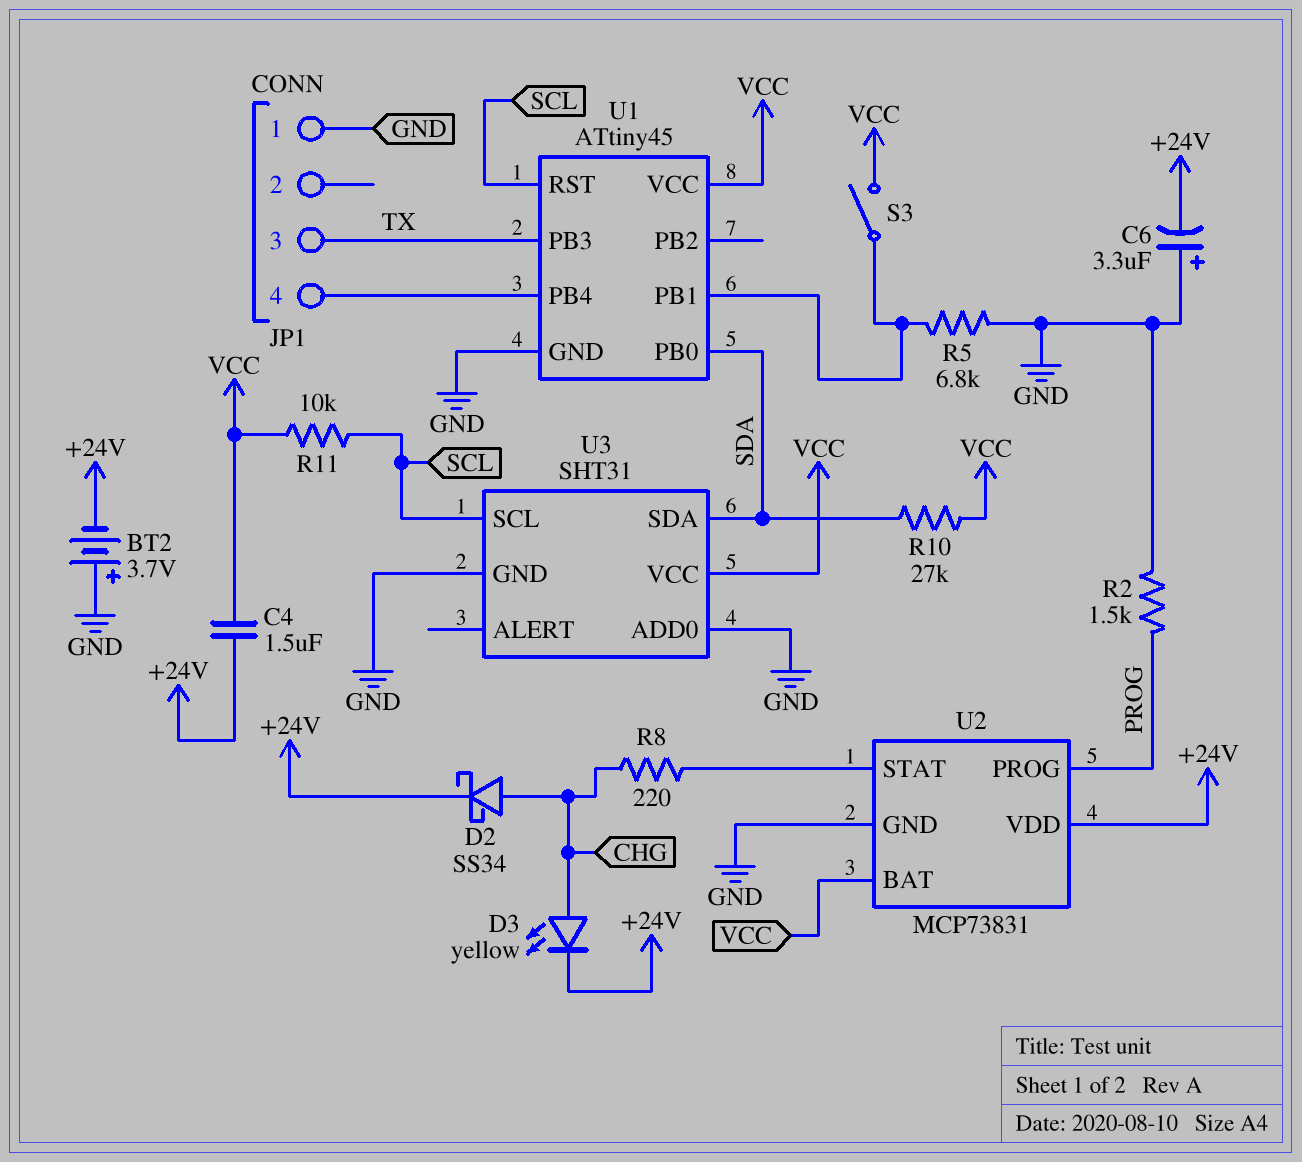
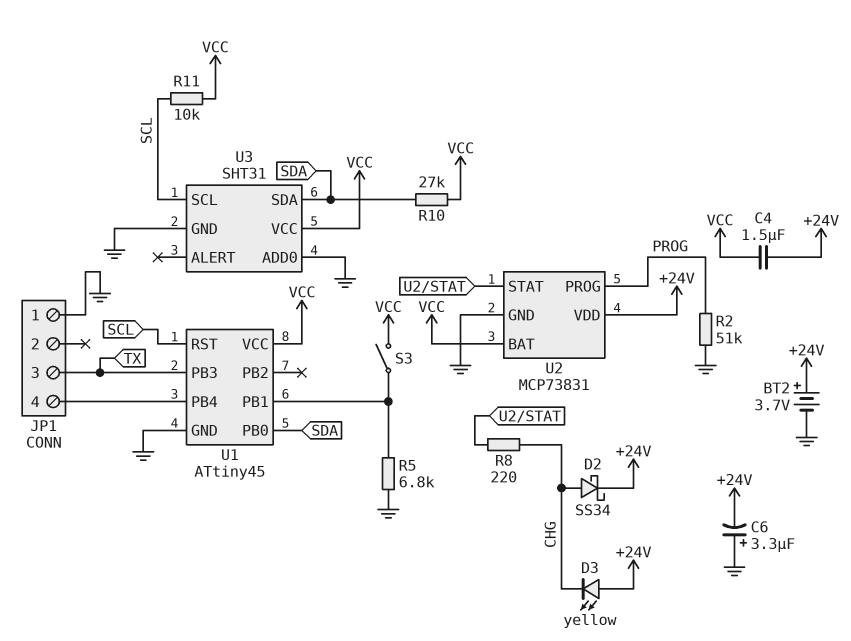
BT2: 3.7V (plus GND, minus +24V) -> 3.7V (plus +24V, minus GND)
D3: LED yellow (A CHG, K +24V) -> LED yellow (A +24V, K CHG)
R2: 1.5k (GND, PROG) -> 51k (GND, PROG)

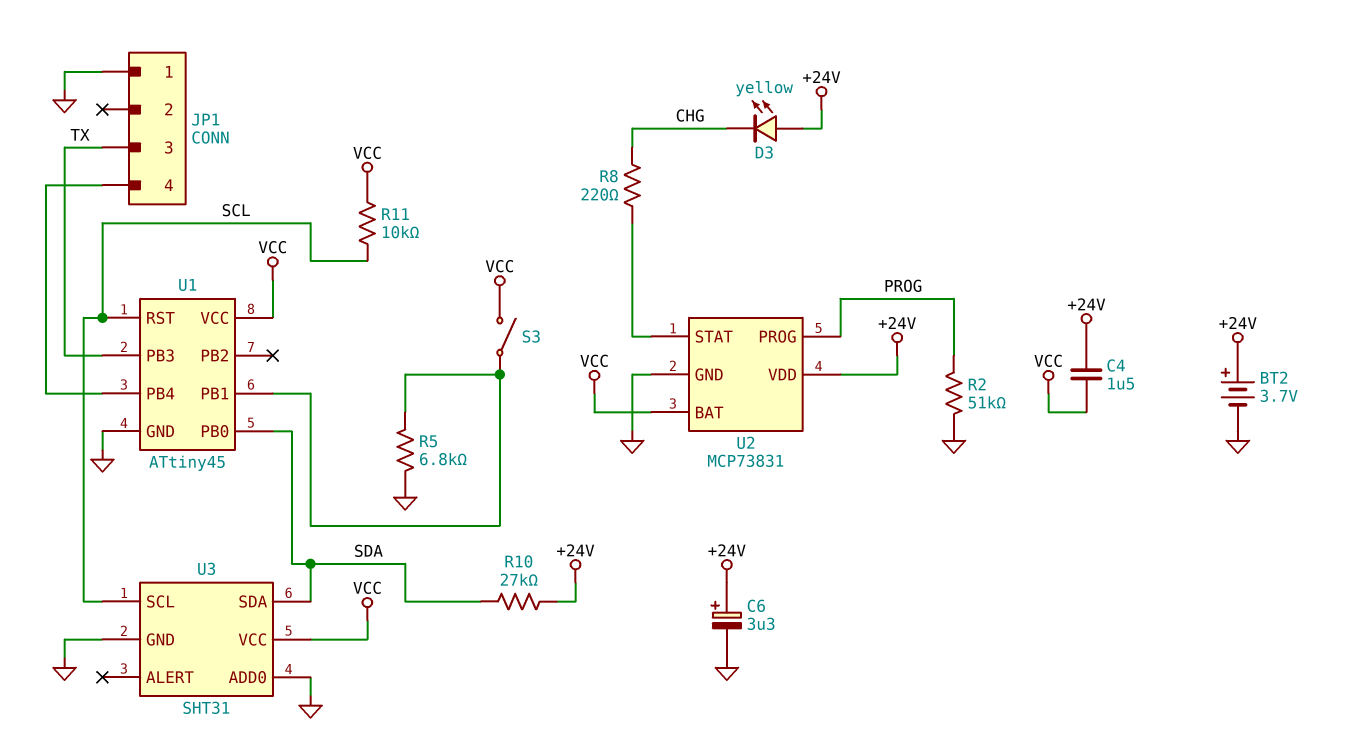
C6: 3.3uF (plus GND, minus +24V) -> 3.3uF (plus +24V, minus GND)
D2: schottky SS34 (A CHG, K +24V) -> none
R10: 27k (SDA, VCC) -> 27k (+24V, SDA)

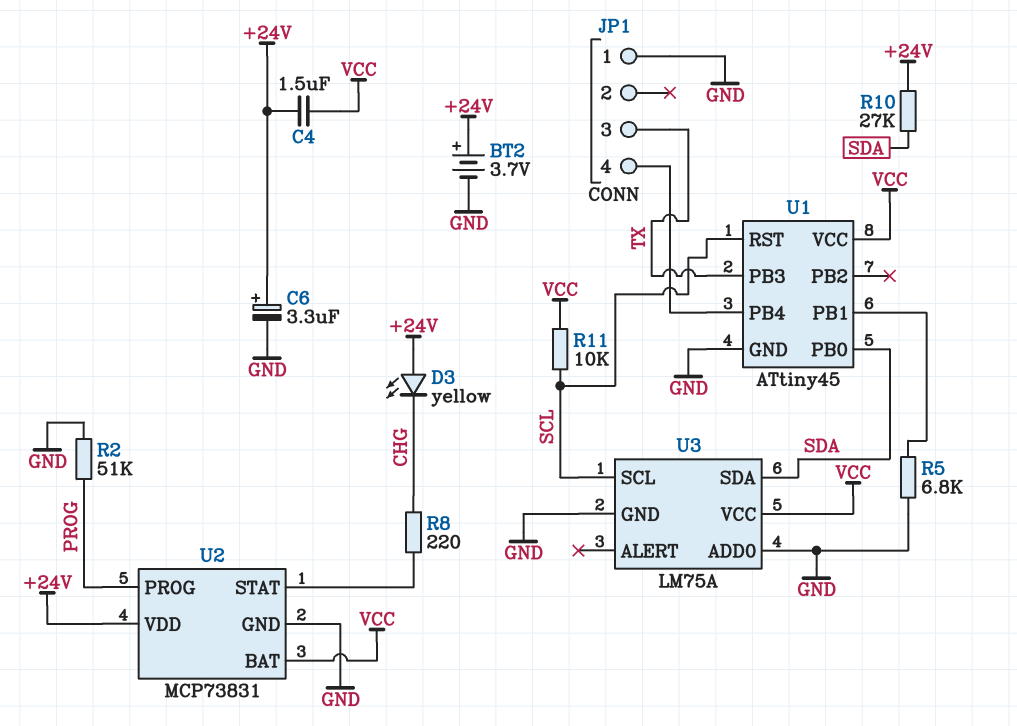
S3: switch (U1/PB1, VCC) -> none
U3: SHT31 -> LM75A

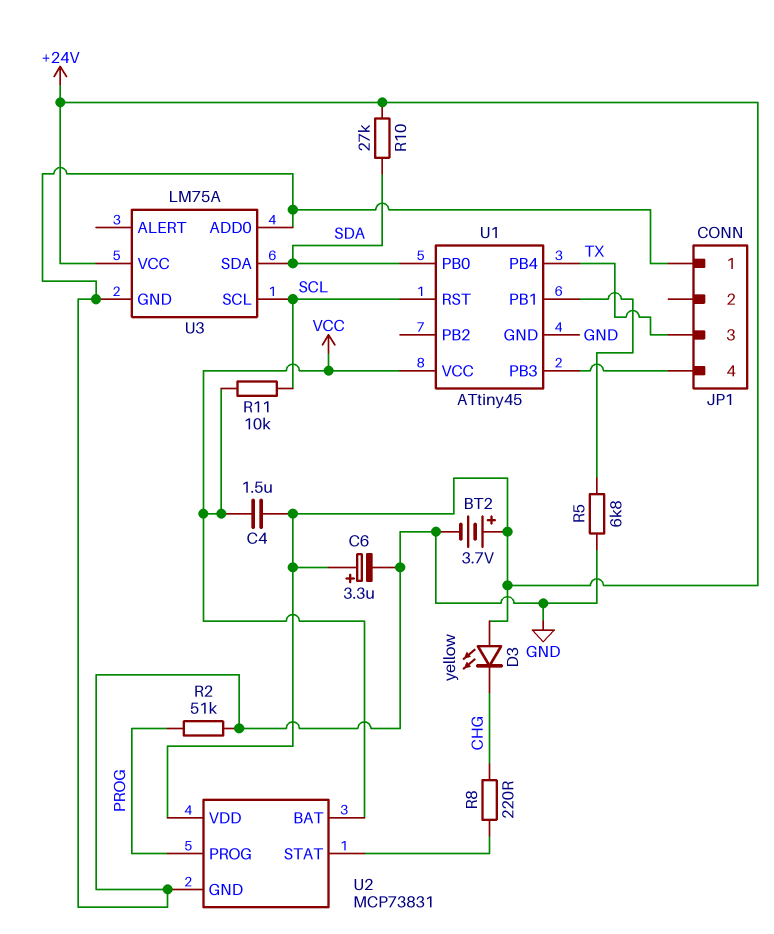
U1 pin PB3: TX -> JP1/4
U1 pin PB4: JP1/4 -> TX
U3 pin VCC: VCC -> +24V

